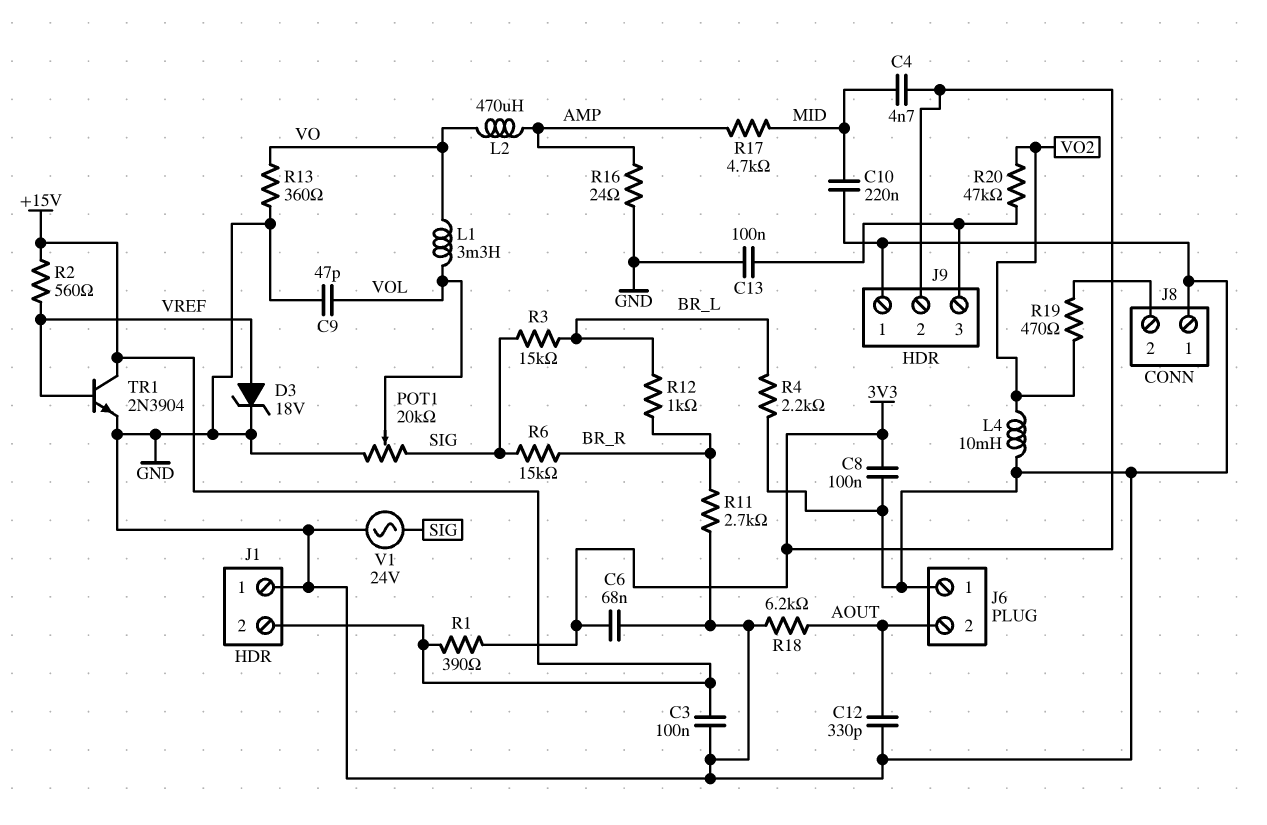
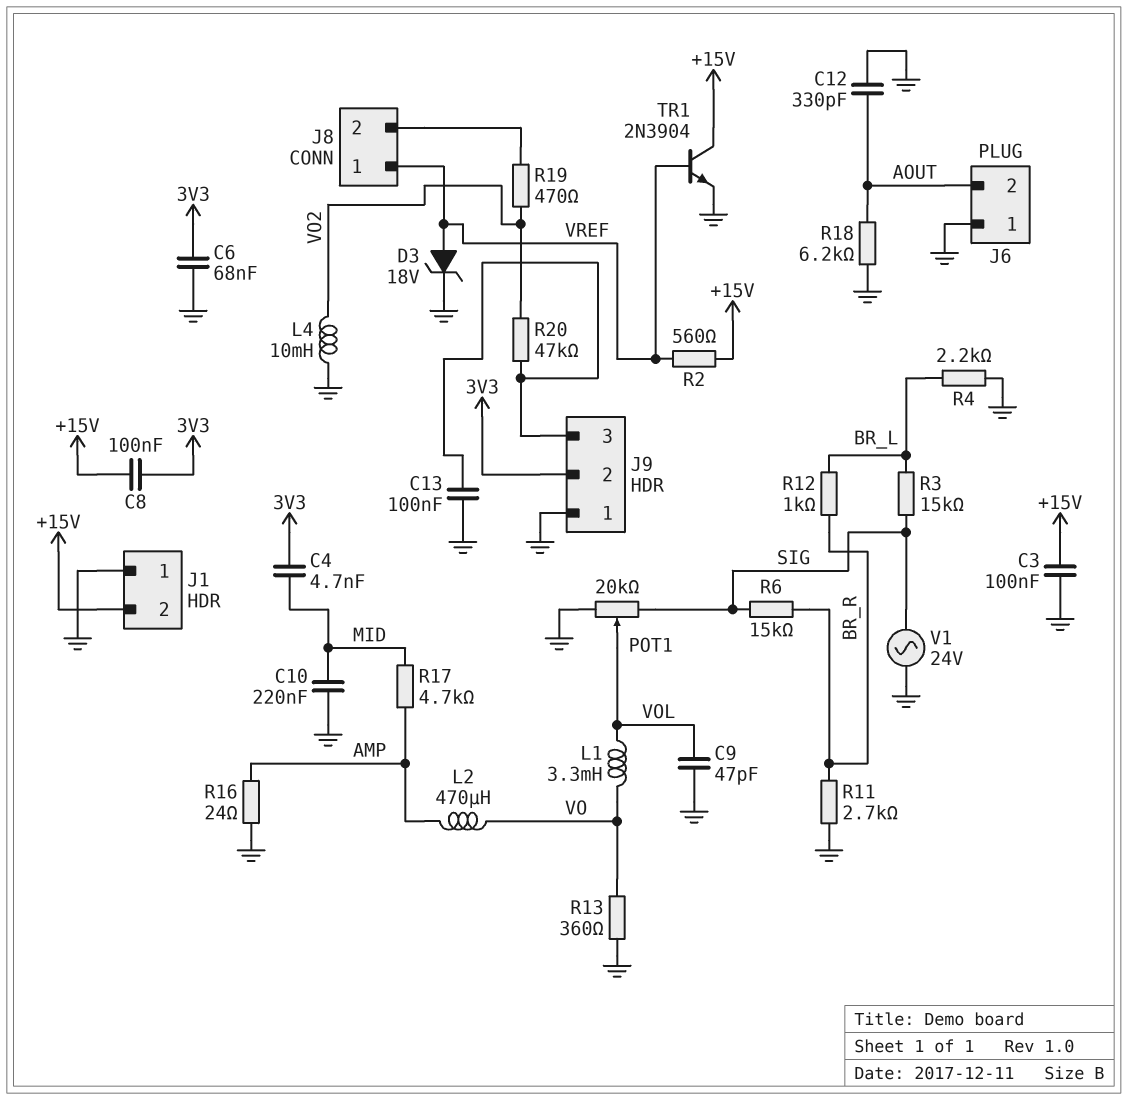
C8: 100nF (3V3, GND) -> 100nF (+15V, 3V3)
J8 pin 1: GND -> VREF
R1: 390 (+15V, 3V3) -> none

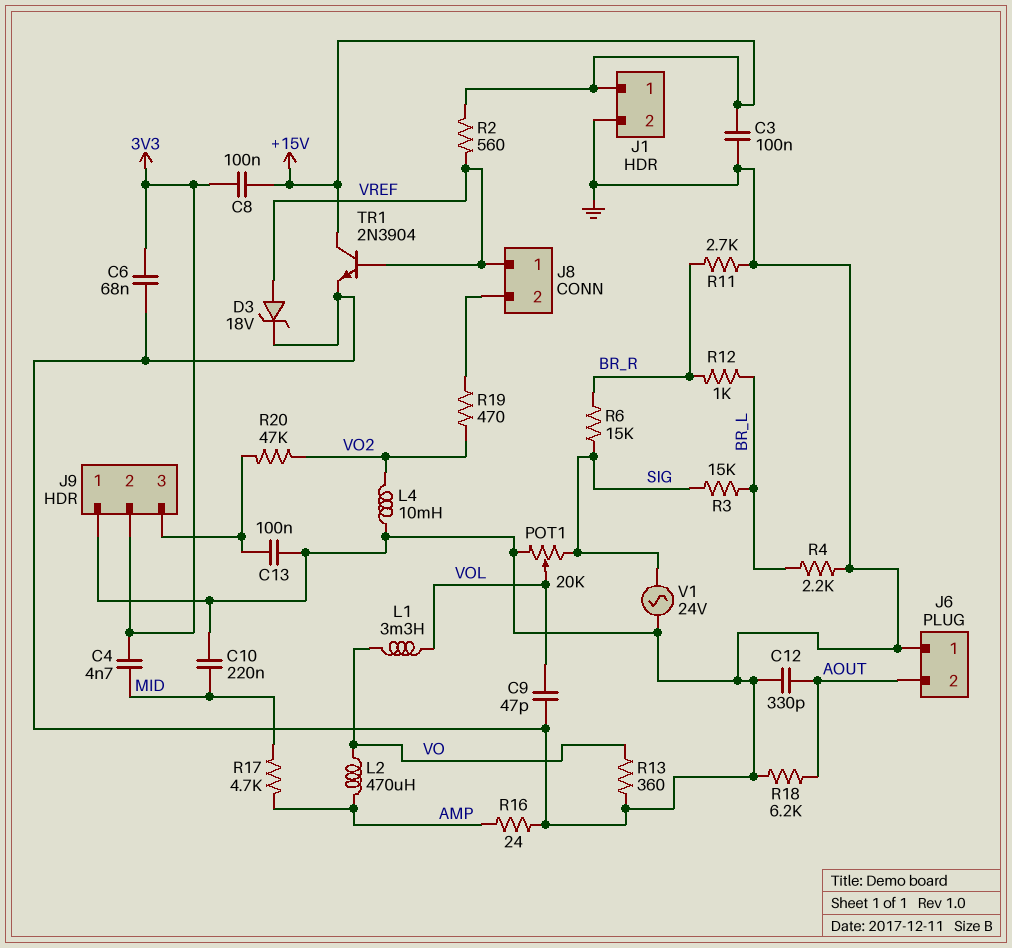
J1 pin 1: GND -> +15V
J1 pin 2: +15V -> GND

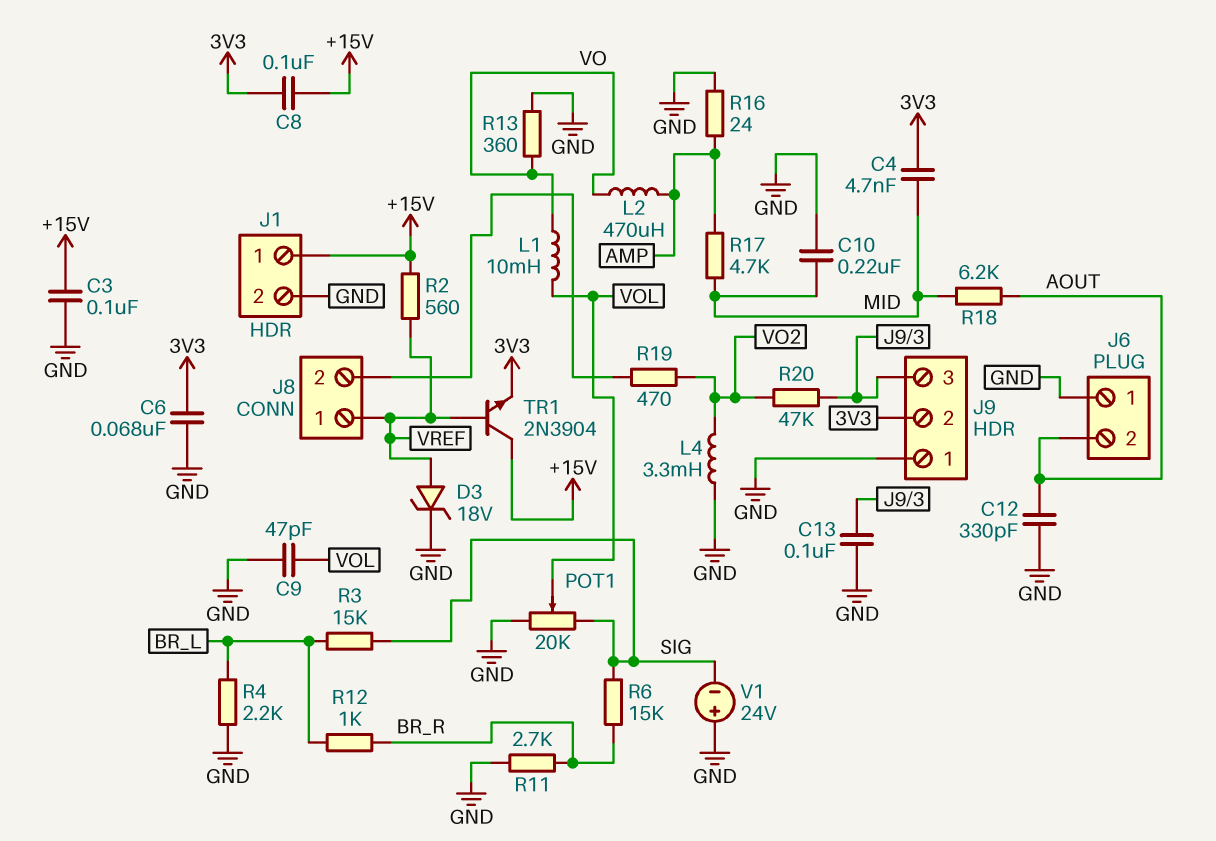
L1: 3.3mH (VO, VOL) -> 10mH (VO, VOL)
L4: 10mH (GND, VO2) -> 3.3mH (GND, VO2)
R18: 6.2k (AOUT, GND) -> 6.2k (AOUT, MID)
TR1: NPN 2N3904 (B VREF, C +15V, E GND) -> NPN 2N3904 (B VREF, C +15V, E 3V3)
V1: AC 24V (GND, SIG) -> 24V (plus GND, minus SIG)

